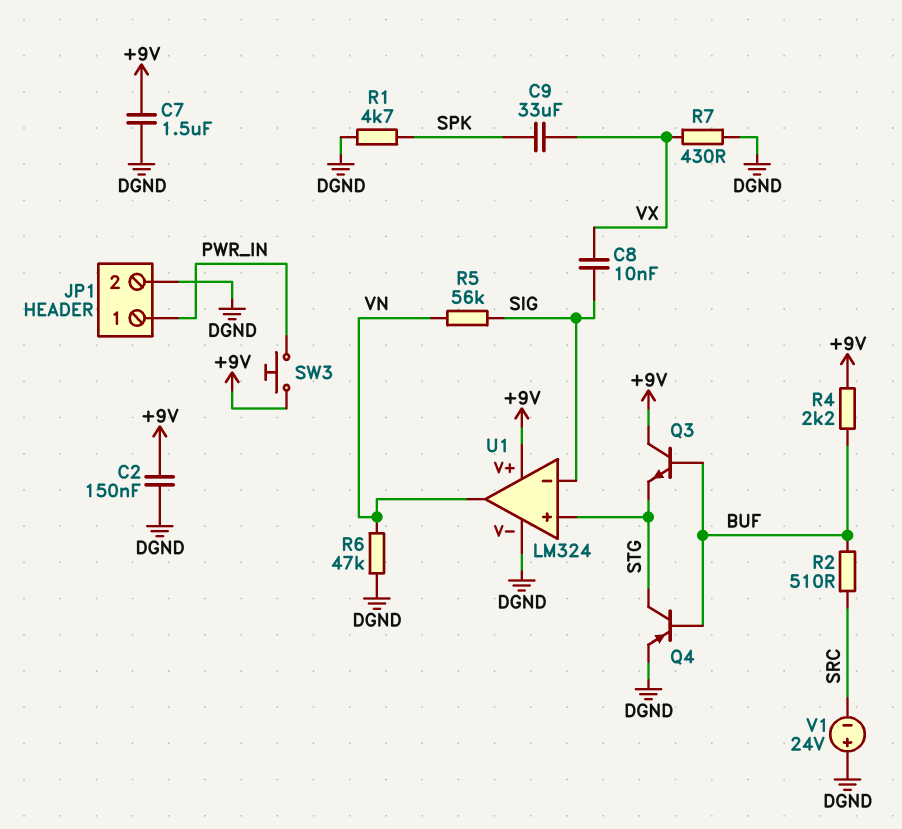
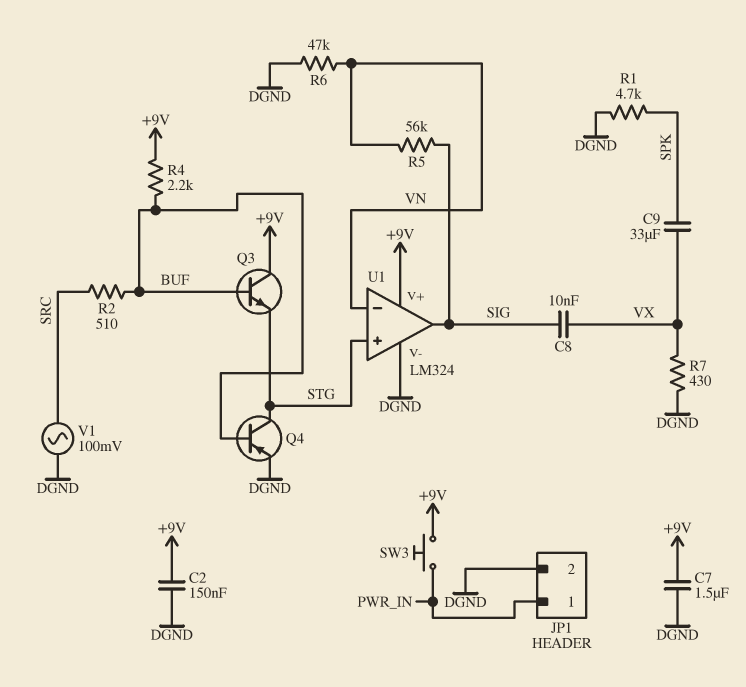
U1 pin in-: SIG -> VN
U1 pin out: VN -> SIG
V1: 24V (plus DGND, minus SRC) -> AC 100mV (DGND, SRC)

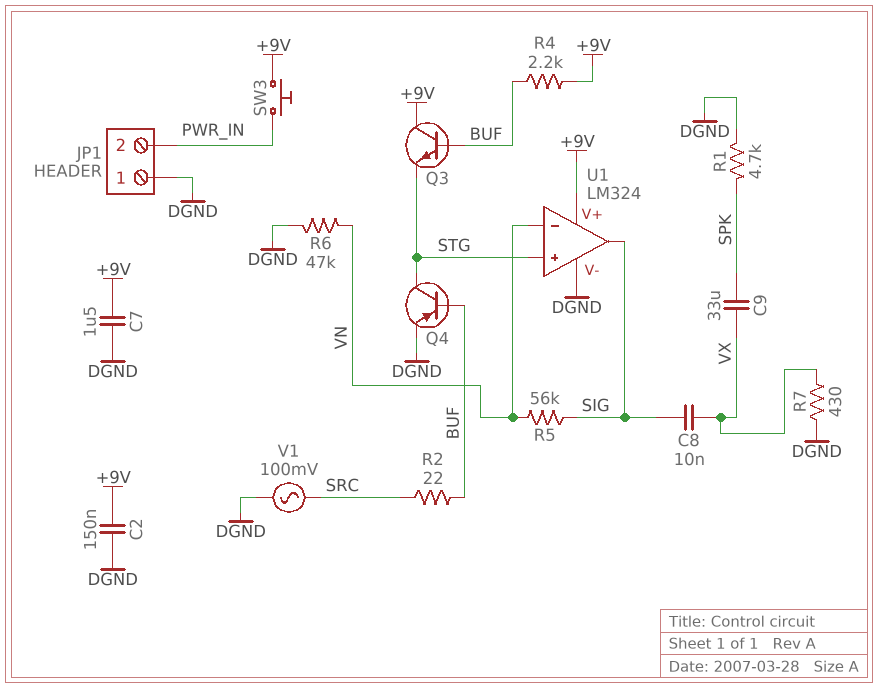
JP1 pin 1: PWR_IN -> DGND
JP1 pin 2: DGND -> PWR_IN
R2: 510 (BUF, SRC) -> 22 (BUF, SRC)

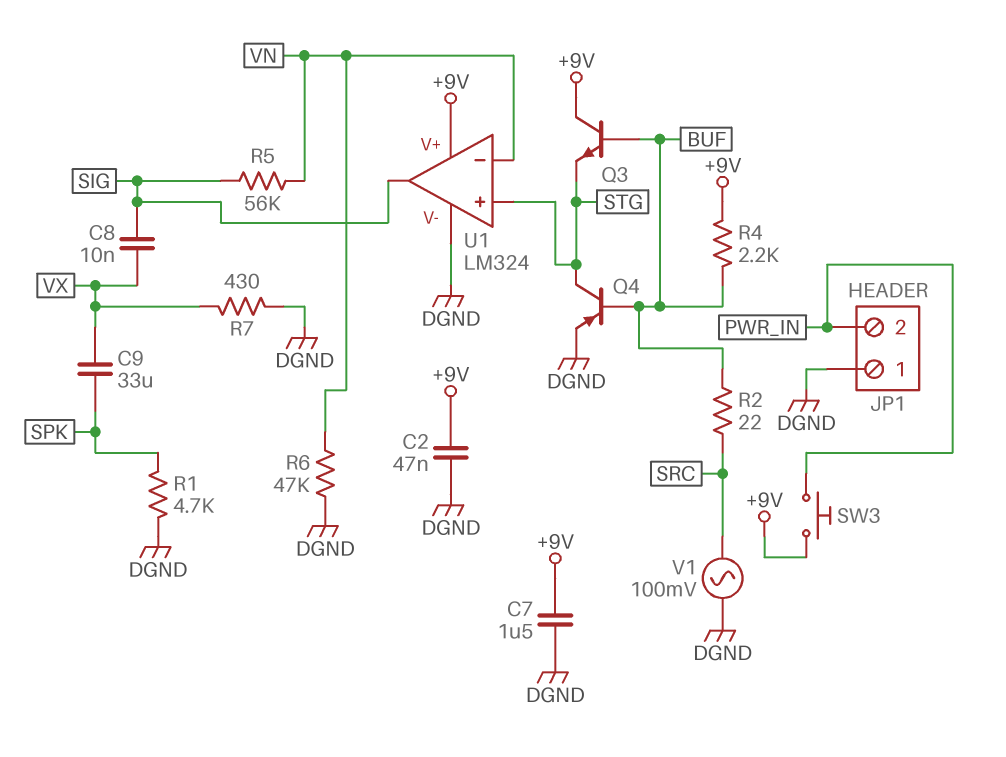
C2: 150nF (+9V, DGND) -> 47nF (+9V, DGND)

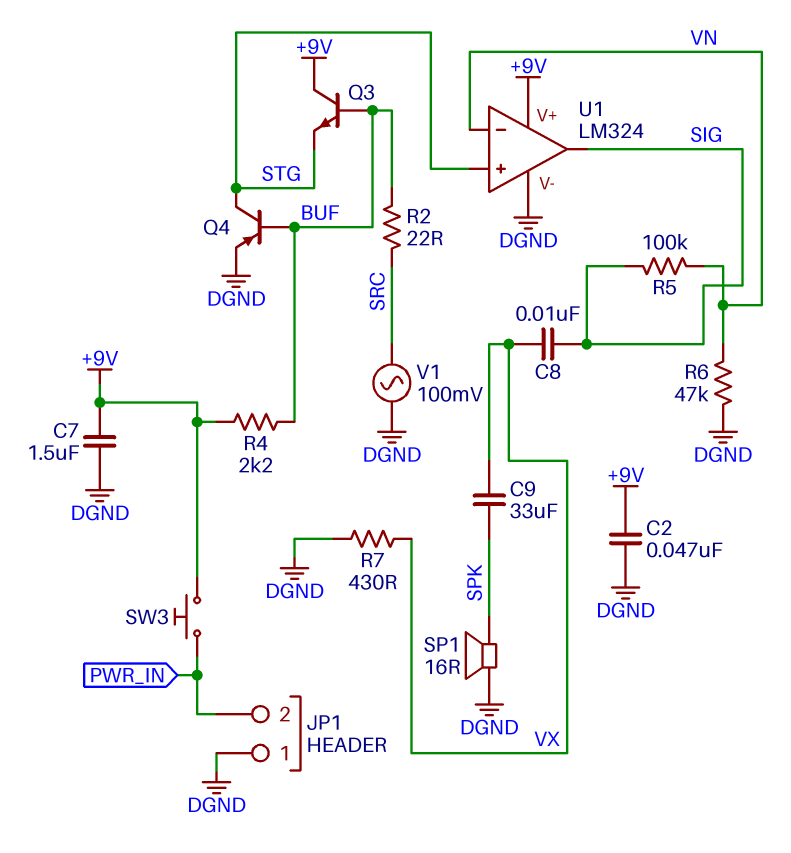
R1: 4.7k (DGND, SPK) -> none
R5: 56k (SIG, VN) -> 100k (SIG, VN)
SP1: none -> speaker 16R (DGND, SPK)

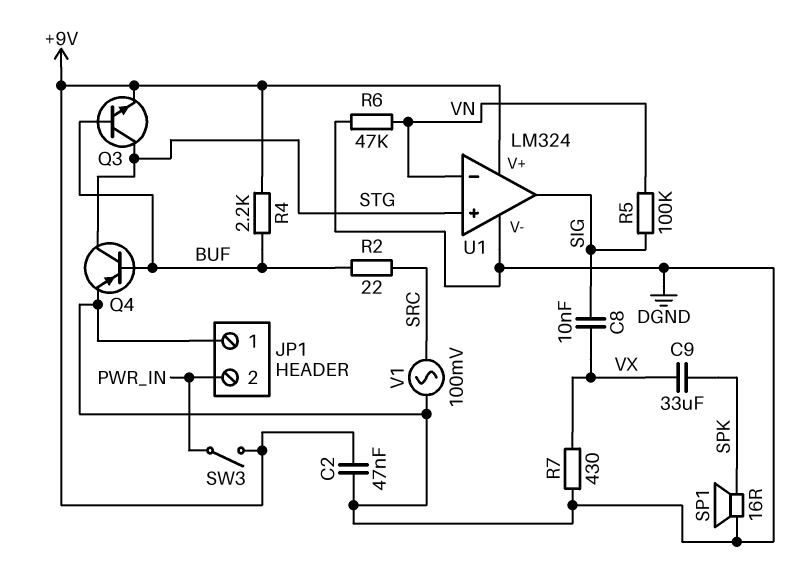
C7: 1.5uF (+9V, DGND) -> none
Q3: NPN (B BUF, C +9V, E STG) -> NPN (B BUF, C STG, E +9V)
SW3: button (+9V, PWR_IN) -> switch (+9V, PWR_IN)

